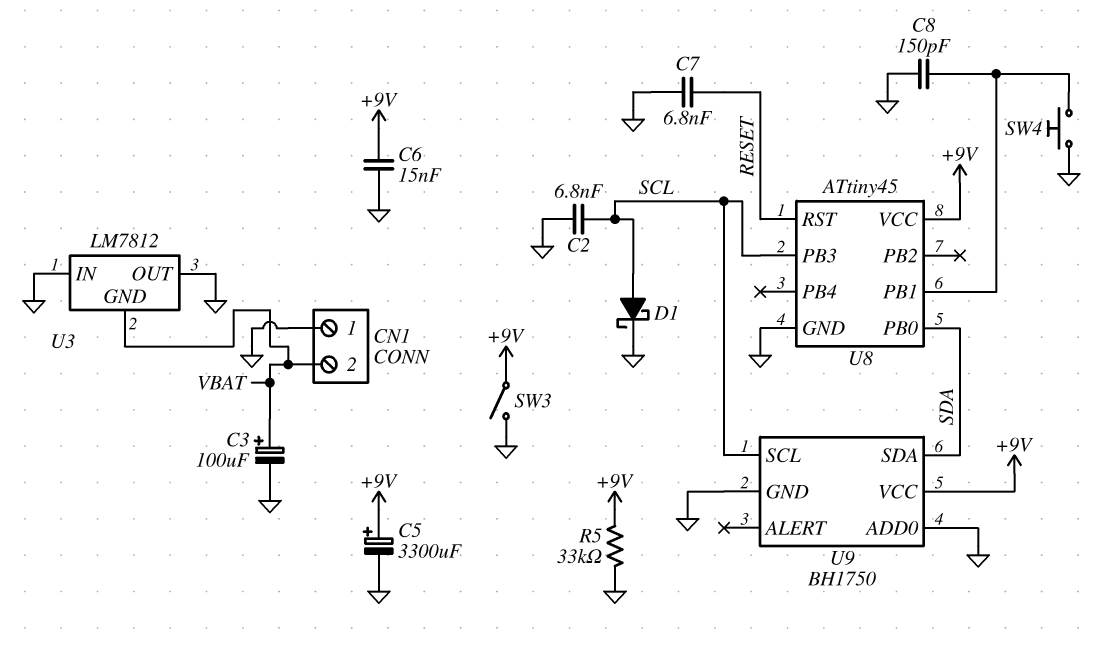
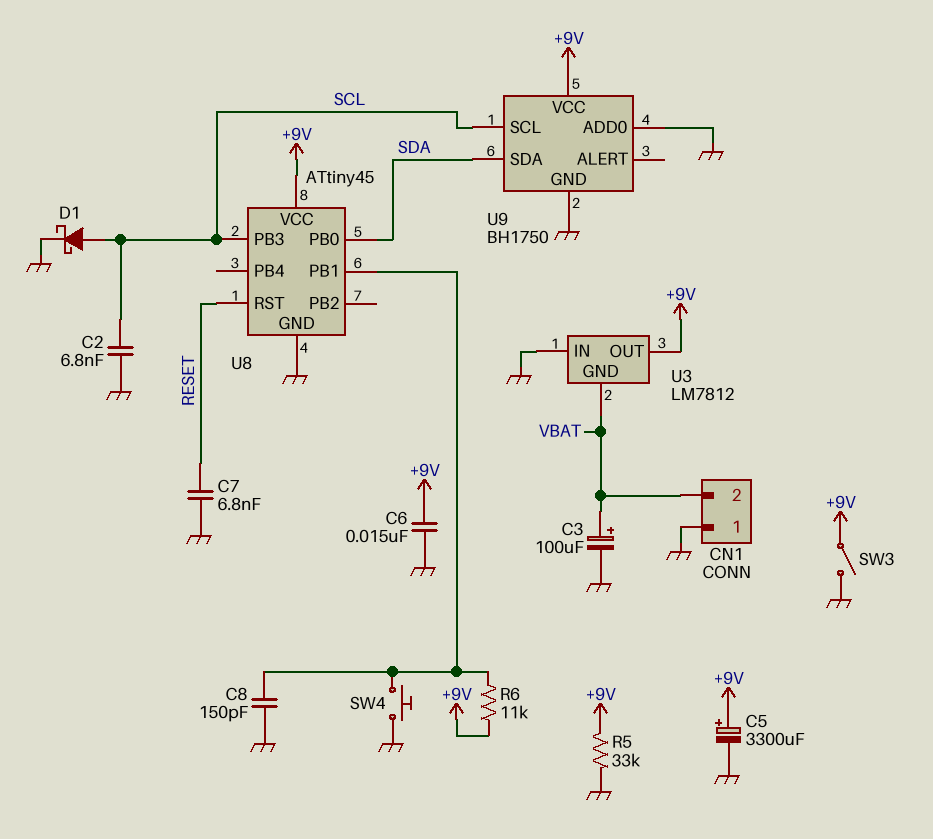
R6: none -> 11k (+9V, U8/PB1)
U3 pin OUT: GND -> +9V

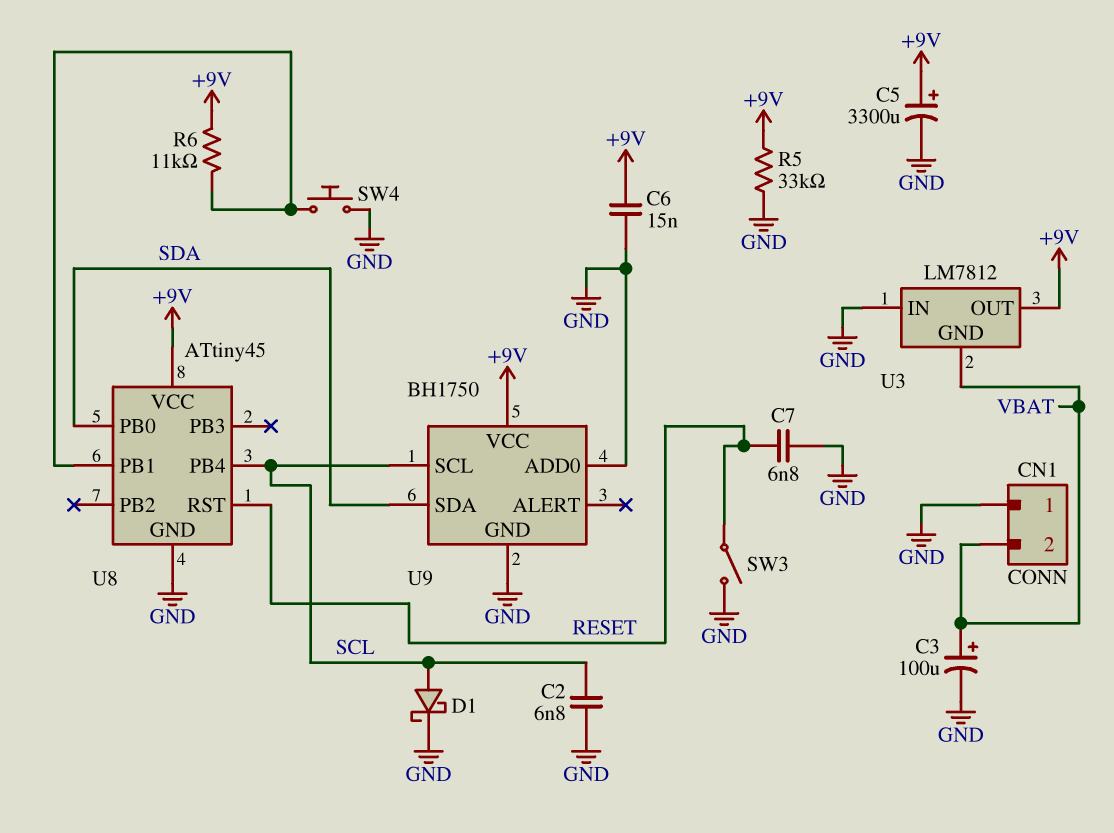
C8: 150pF (GND, U8/PB1) -> none
SW3: switch (+9V, GND) -> switch (GND, RESET)
U8 pin PB3: SCL -> none
U8 pin PB4: none -> SCL

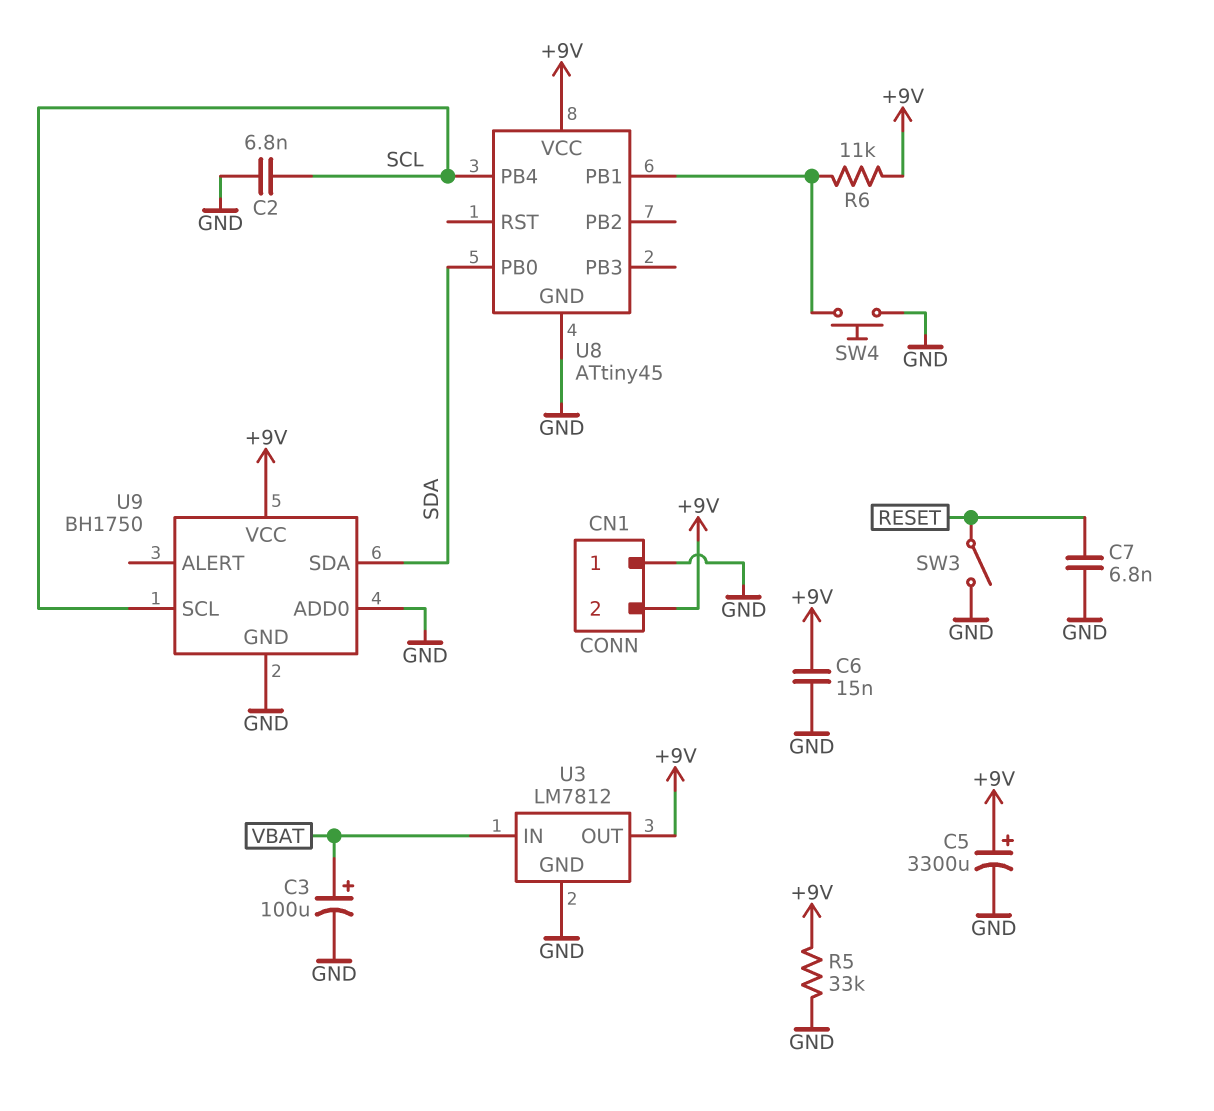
CN1 pin 2: VBAT -> +9V
D1: schottky (A SCL, K GND) -> none
U3 pin GND: VBAT -> GND
U3 pin IN: GND -> VBAT
U8 pin RST: RESET -> none

